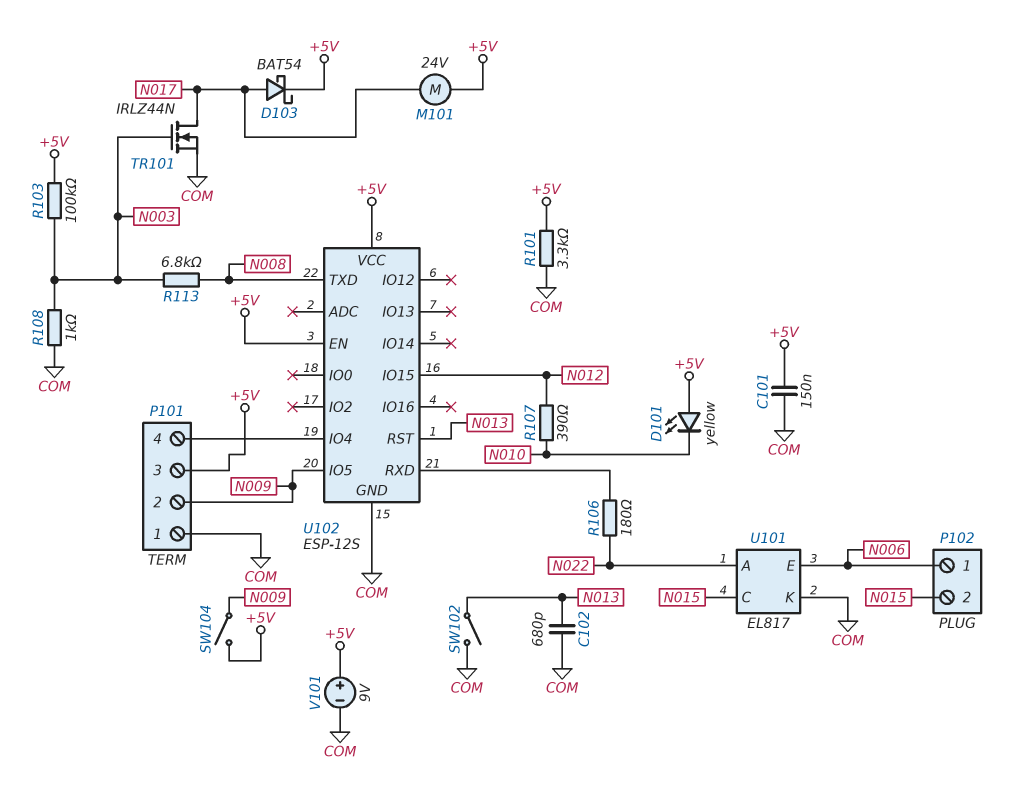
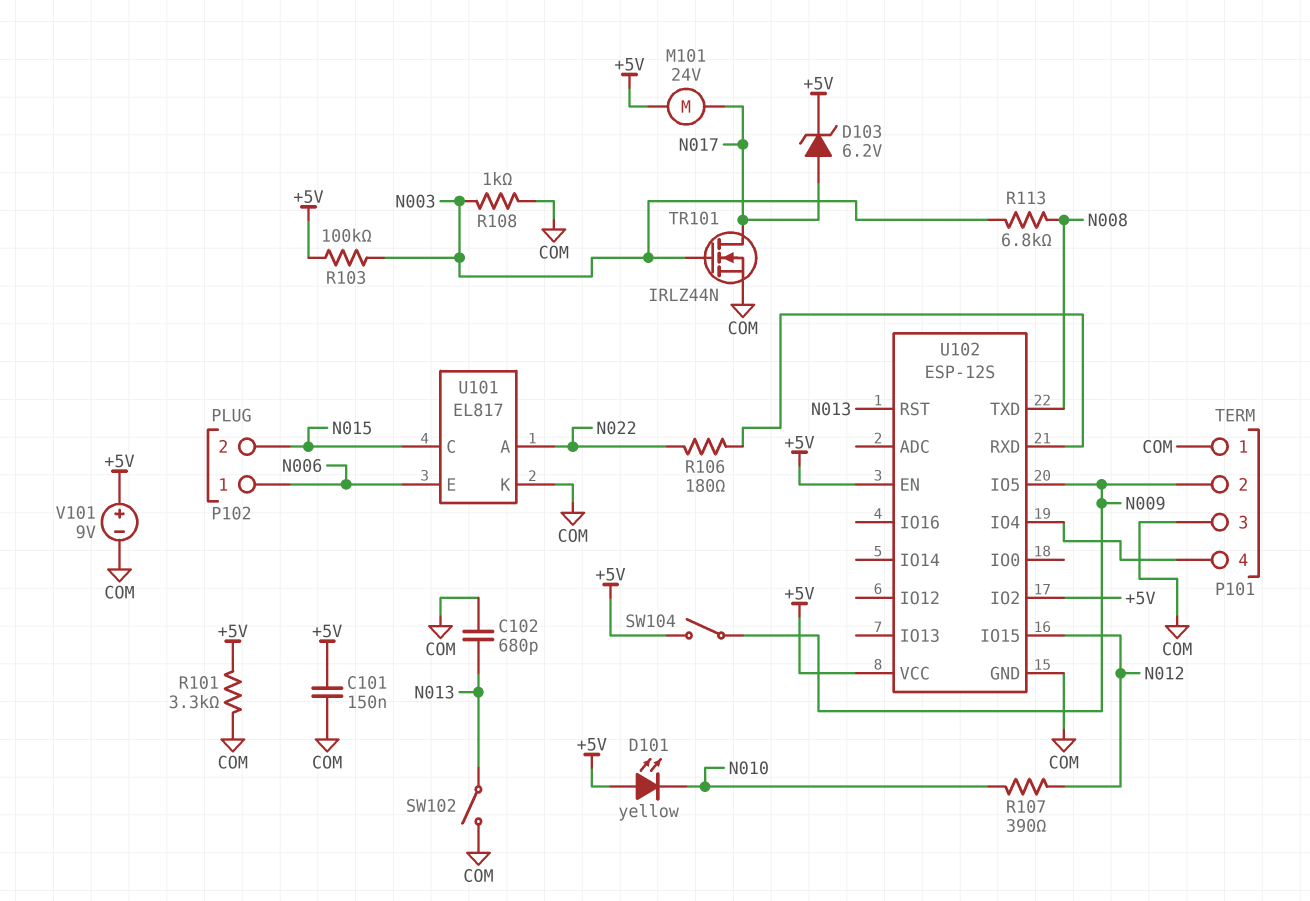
D103: schottky BAT54 (A N017, K +5V) -> zener 6.2V (A N017, K +5V)
P101 pin 3: +5V -> COM
U102 pin IO2: none -> +5V

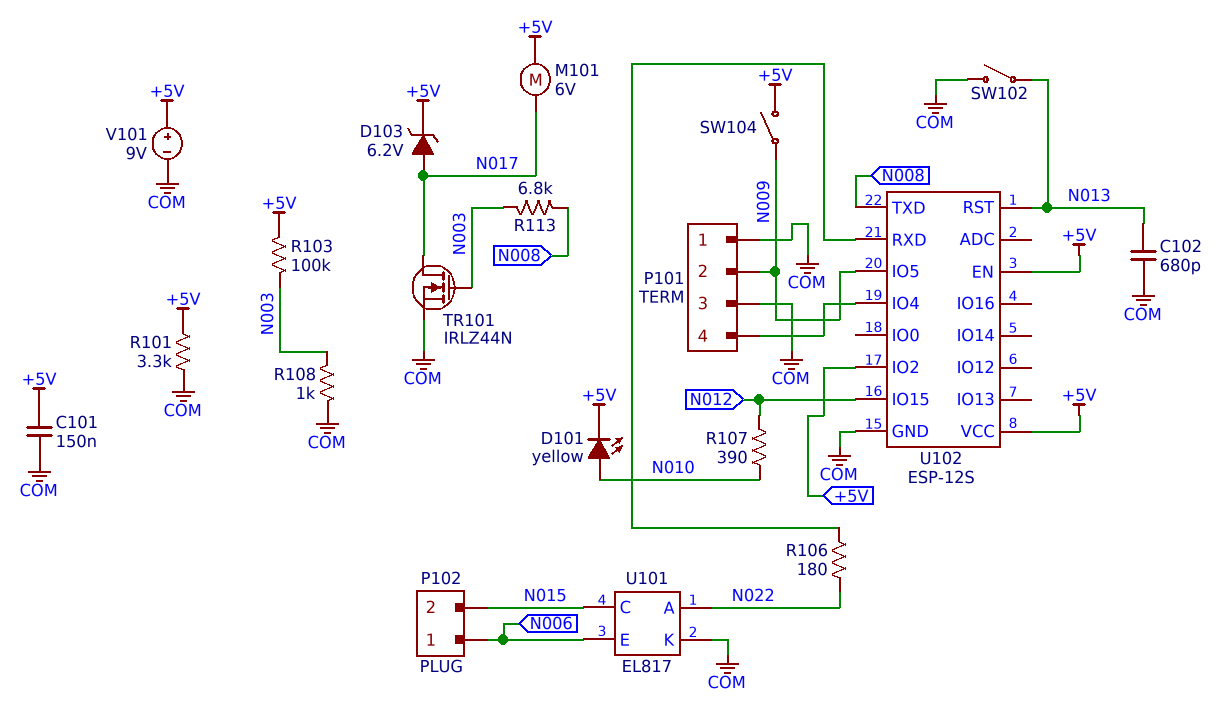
D101: LED yellow (A +5V, K N010) -> LED yellow (A N010, K +5V)
M101: motor 24V (+5V, N017) -> motor 6V (+5V, N017)

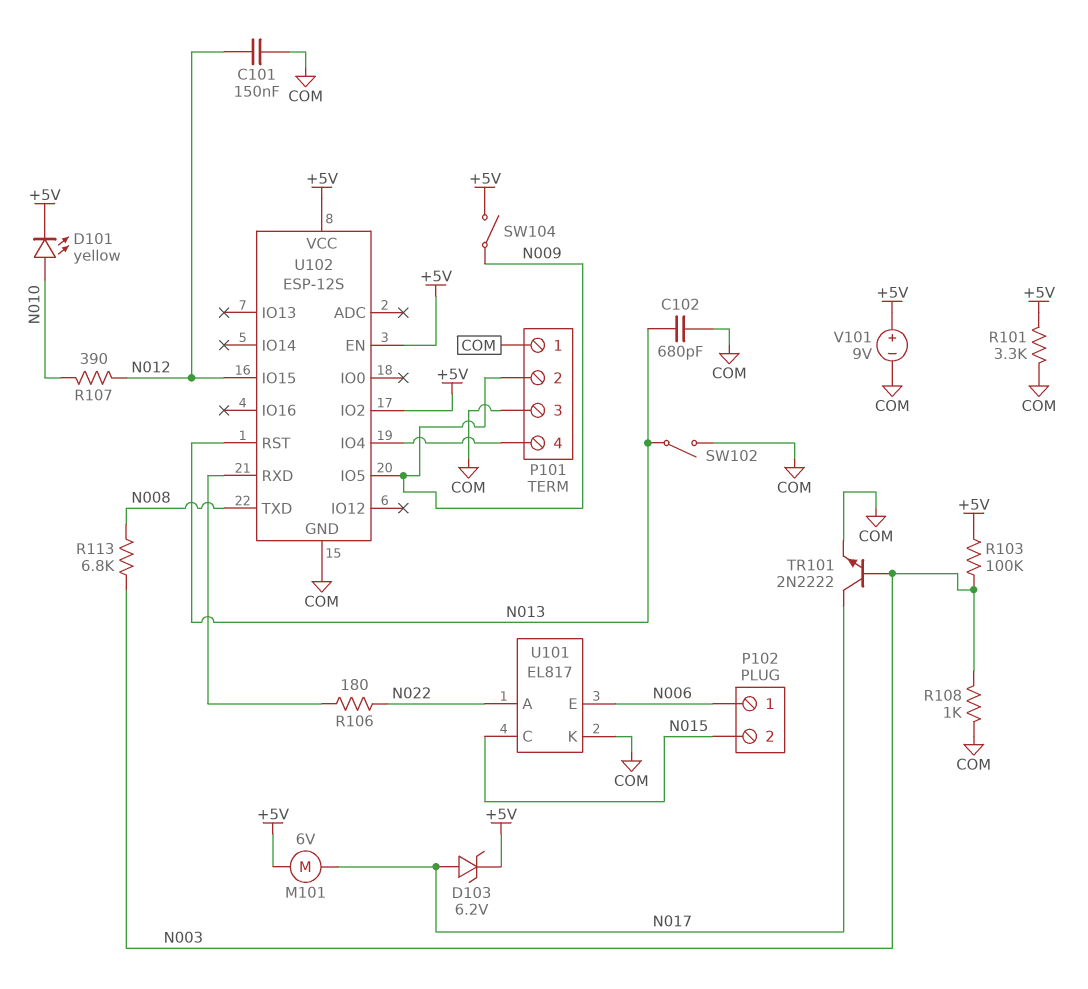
C101: 150nF (+5V, COM) -> 150nF (COM, N012)
TR101: NMOS IRLZ44N (G N003, D N017, S COM) -> NPN 2N2222 (B N003, C N017, E COM)

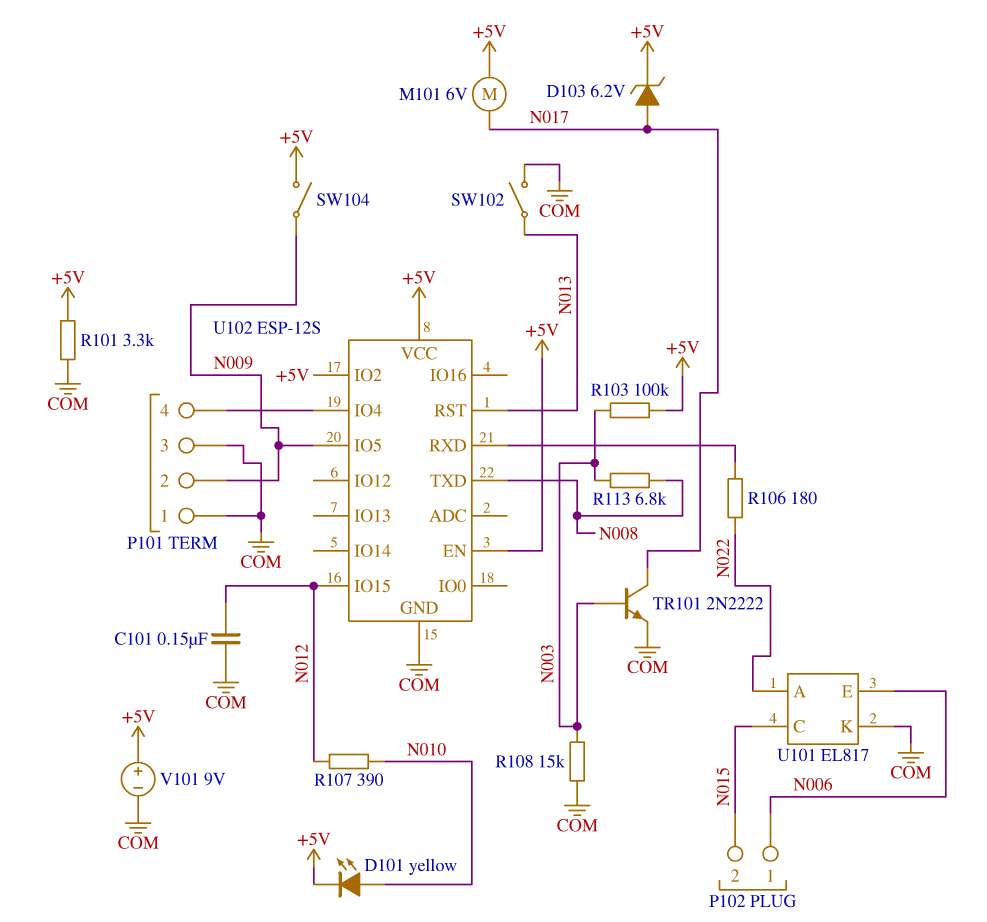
C102: 680pF (COM, N013) -> none
R108: 1k (COM, N003) -> 15k (COM, N003)

